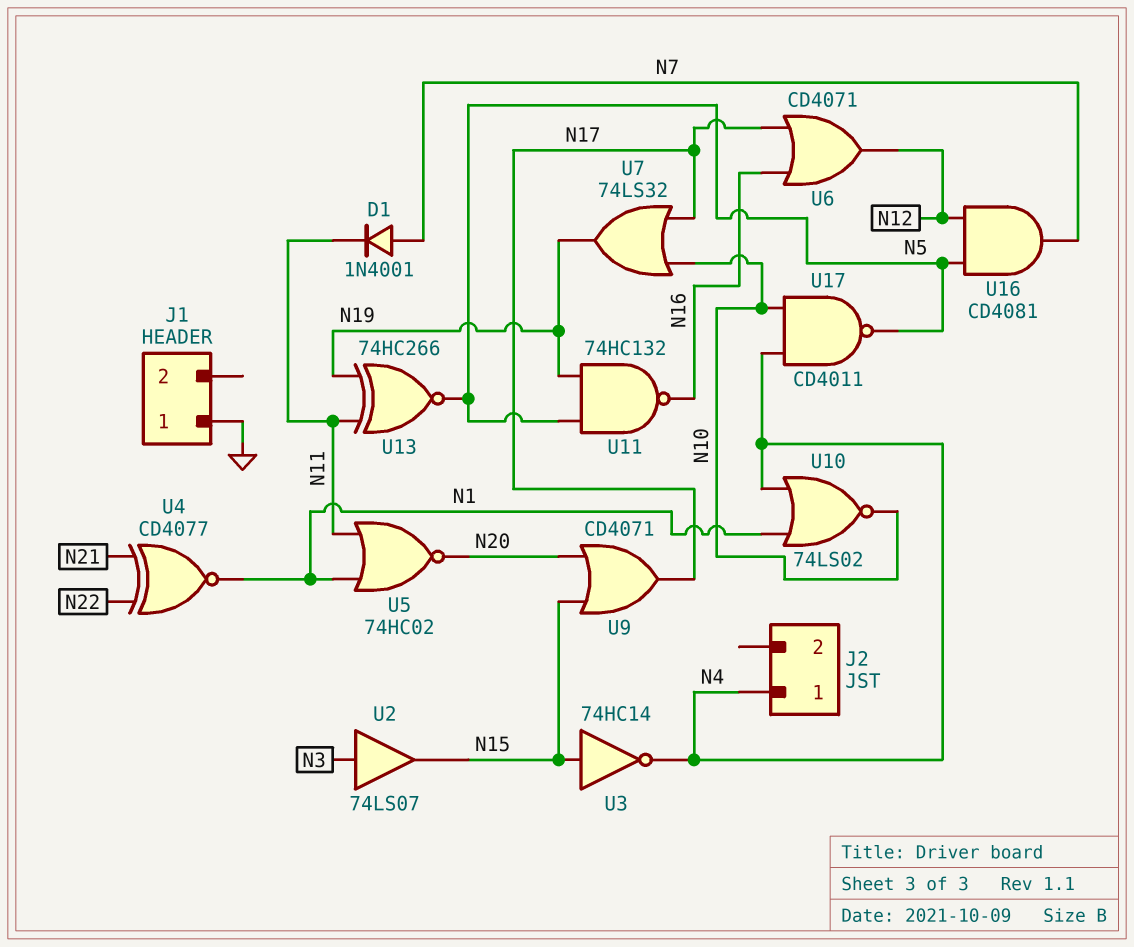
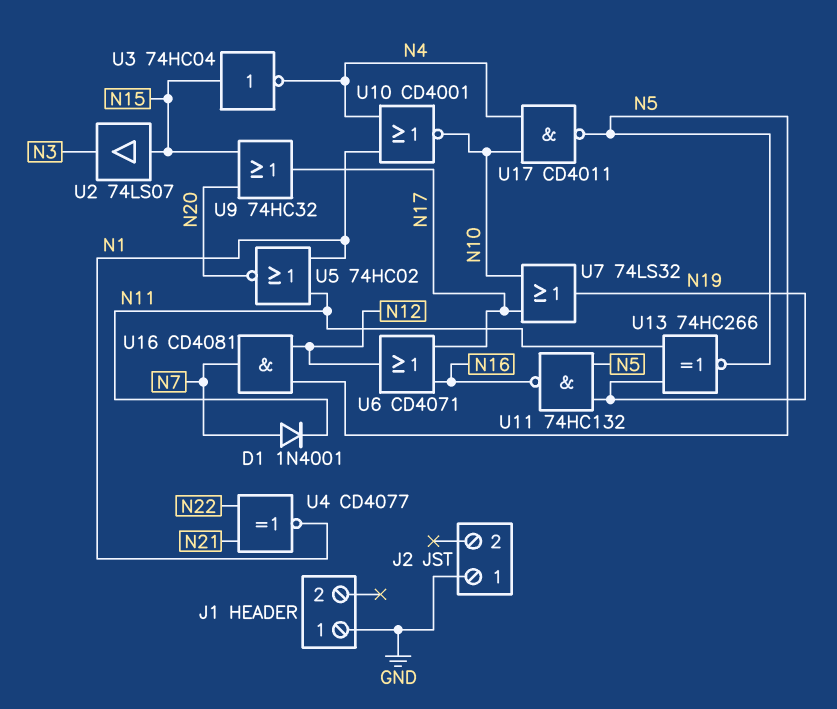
J2 pin 1: N4 -> GND
U2: buffer 74LS07 (in N3, out N15) -> buffer 74LS07 (in N15, out N3)
U3: NOT 74HC14 (in N15, out N4) -> NOT 74HC04 (in N15, out N4)
U9: OR CD4071 (in N15, in N20, out N17) -> OR 74HC32 (in N15, in N20, out N17)
U10: NOR 74LS02 (in N1, in N4, out N10) -> NOR CD4001 (in N1, in N4, out N10)

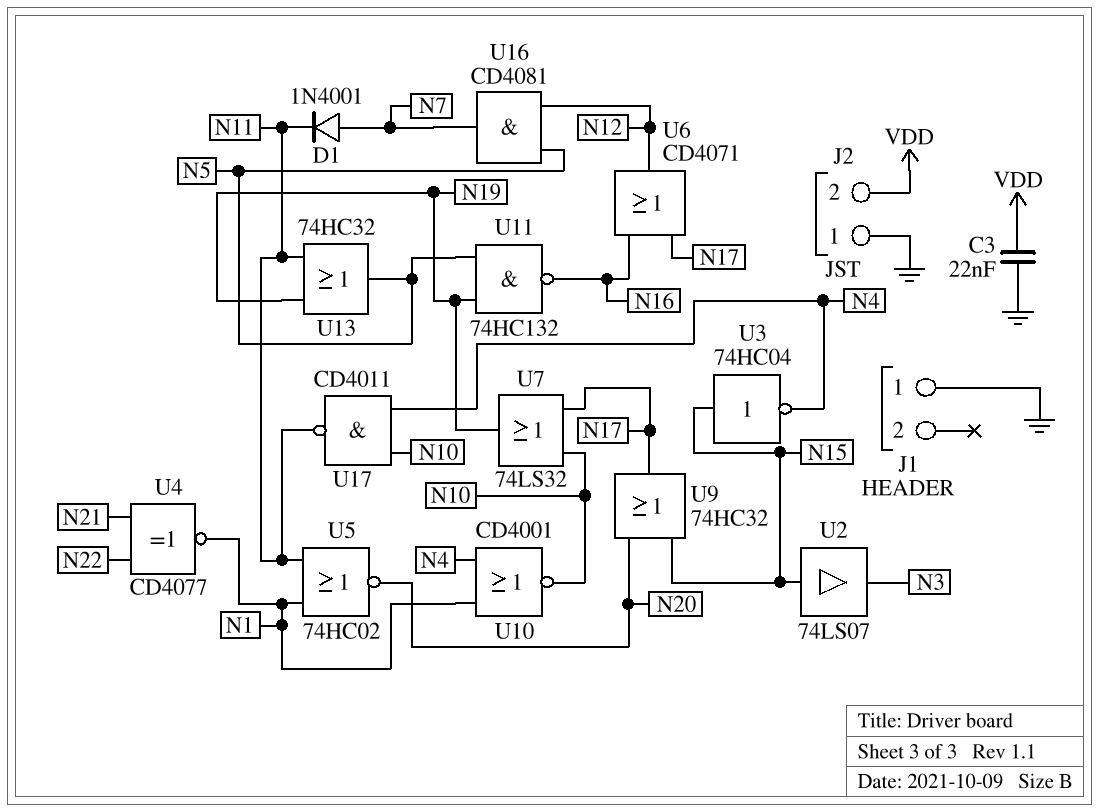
C3: none -> 22nF (GND, VDD)
J2 pin 2: none -> VDD
U13: XNOR 74HC266 (in N11, in N19, out N5) -> OR 74HC32 (in N11, in N19, out N5)
U17: NAND CD4011 (in N4, in N10, out N5) -> NAND CD4011 (in N4, in N10, out N11)

